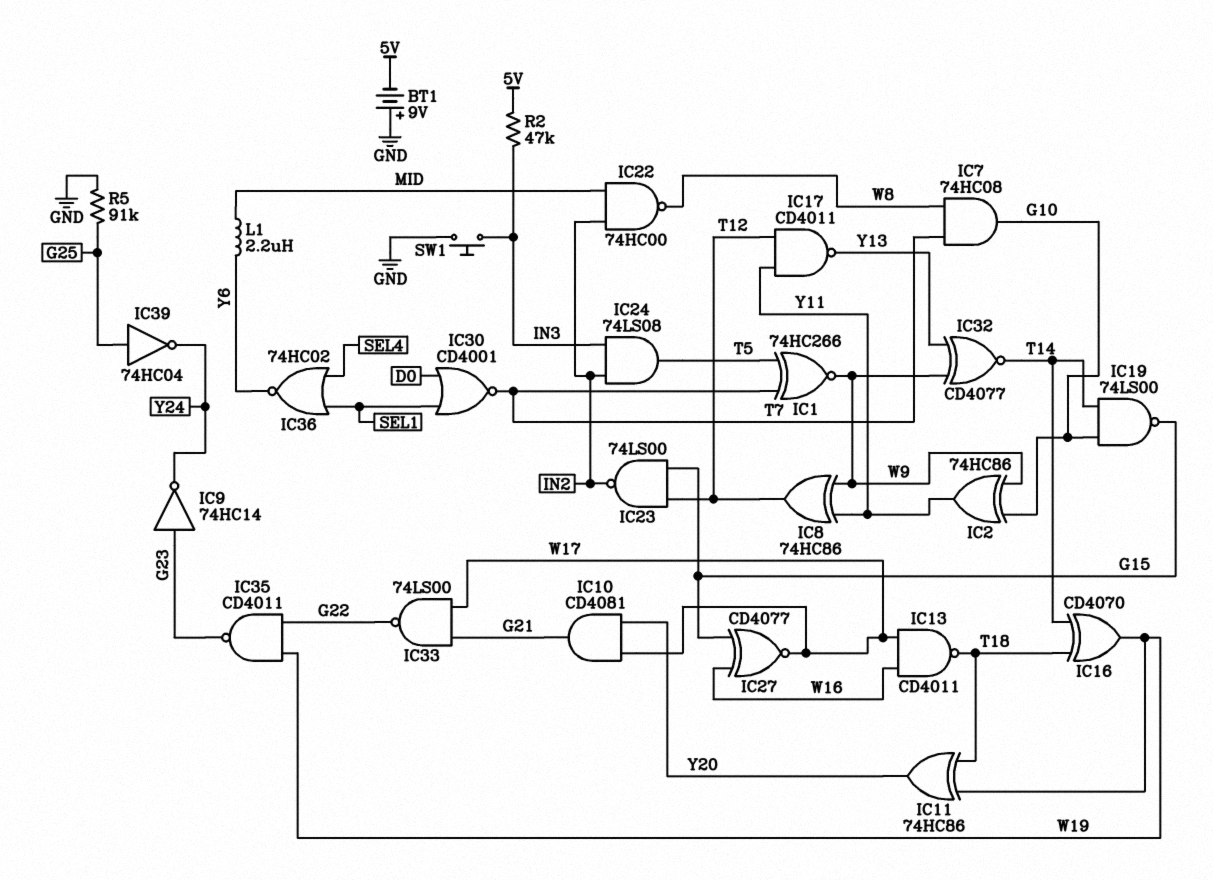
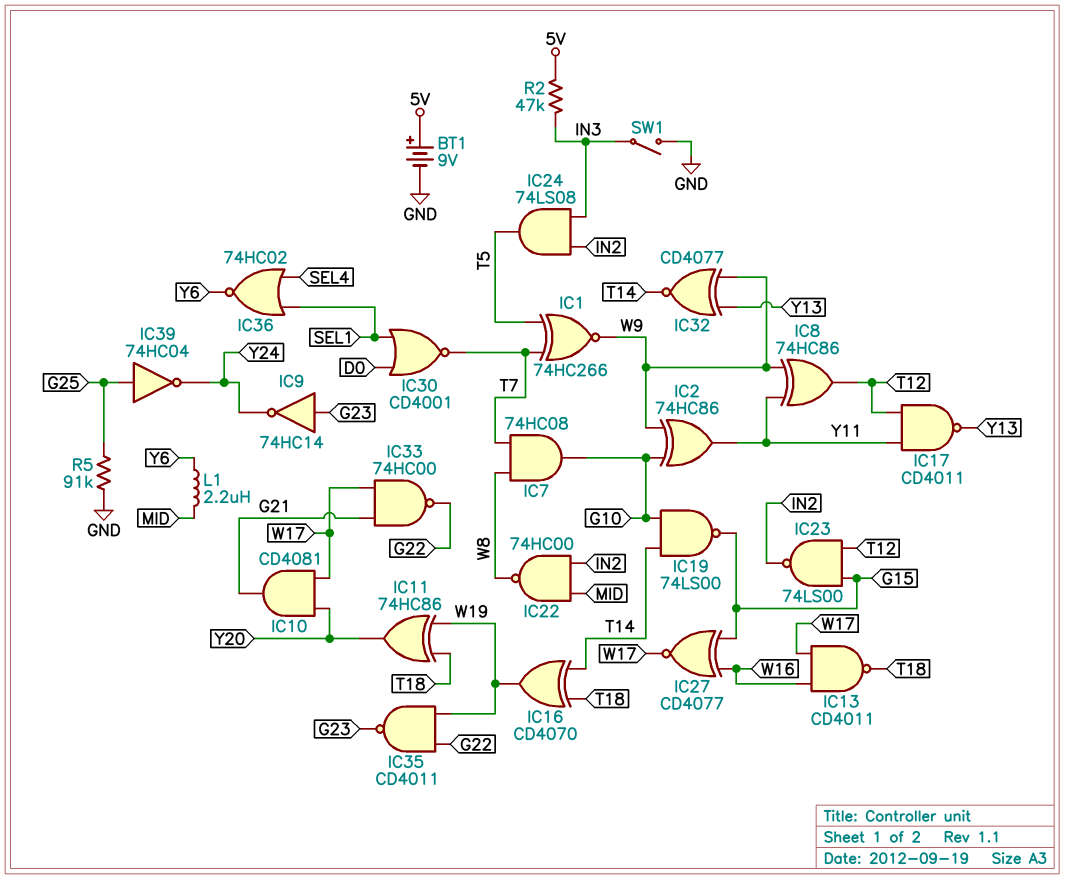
BT1: 9V (plus GND, minus 5V) -> 9V (plus 5V, minus GND)
IC33: NAND 74LS00 (in G21, in W17, out G22) -> NAND 74HC00 (in G21, in W17, out G22)
SW1: button (GND, IN3) -> switch (GND, IN3)

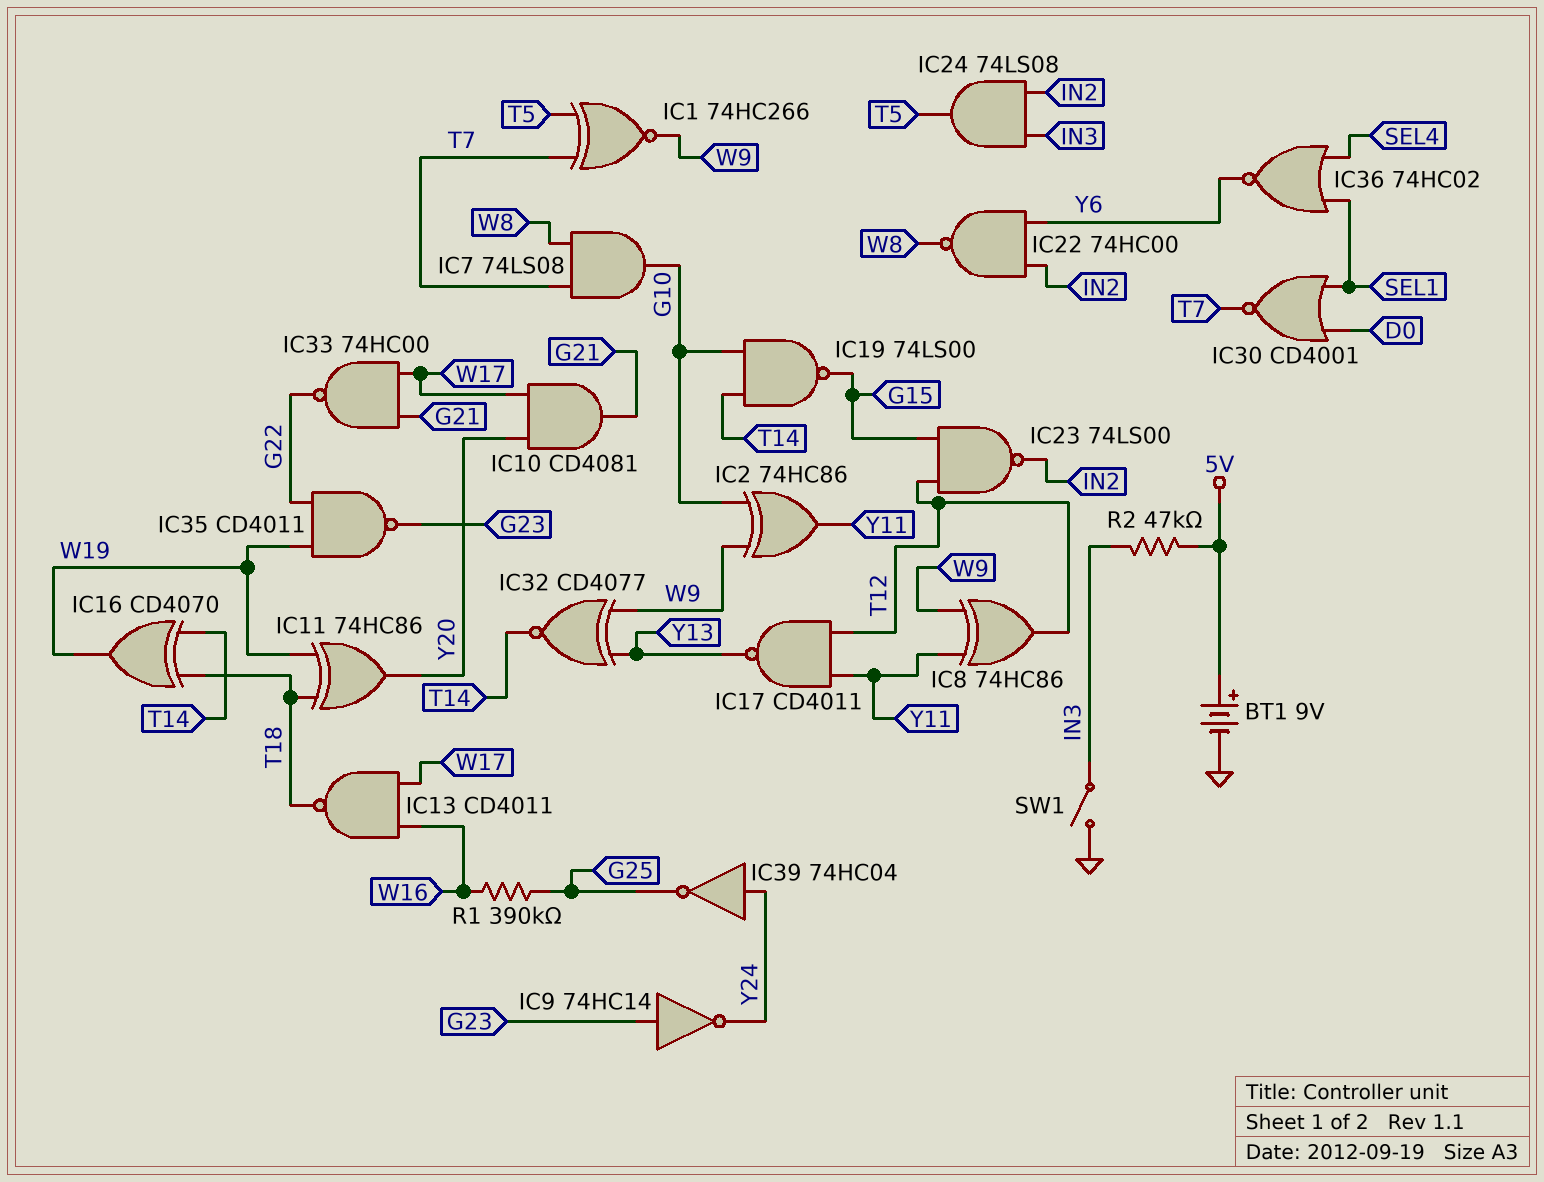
IC7: AND 74HC08 (in T7, in W8, out G10) -> AND 74LS08 (in T7, in W8, out G10)
IC22: NAND 74HC00 (in IN2, in MID, out W8) -> NAND 74HC00 (in IN2, in Y6, out W8)
IC27: XNOR CD4077 (in G15, in W16, out W17) -> none
IC39: NOT 74HC04 (in G25, out Y24) -> NOT 74HC04 (in Y24, out G25)
L1: 2.2uH (MID, Y6) -> none
R1: none -> 390k (G25, W16)
R5: 91k (G25, GND) -> none

